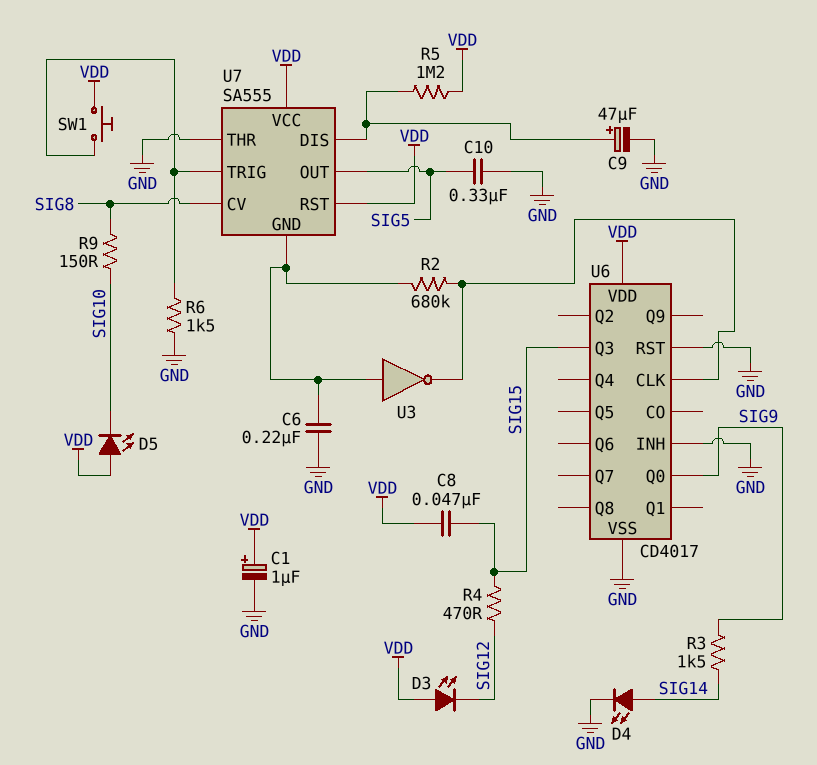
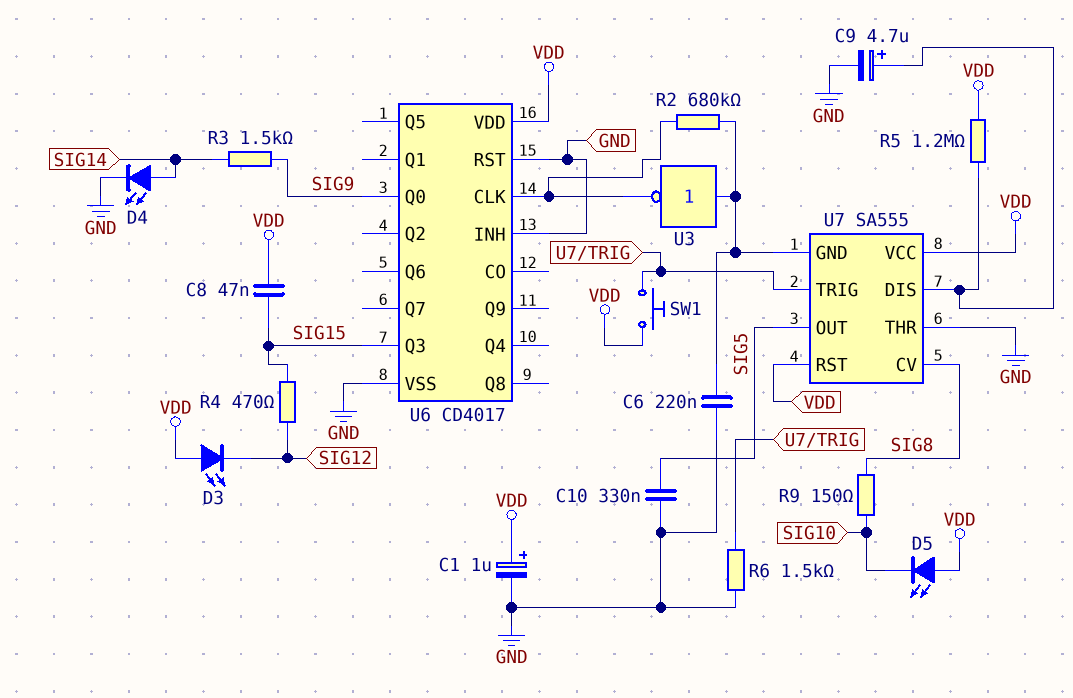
C9: 47uF (plus U7/DIS, minus GND) -> 4.7uF (plus U7/DIS, minus GND)

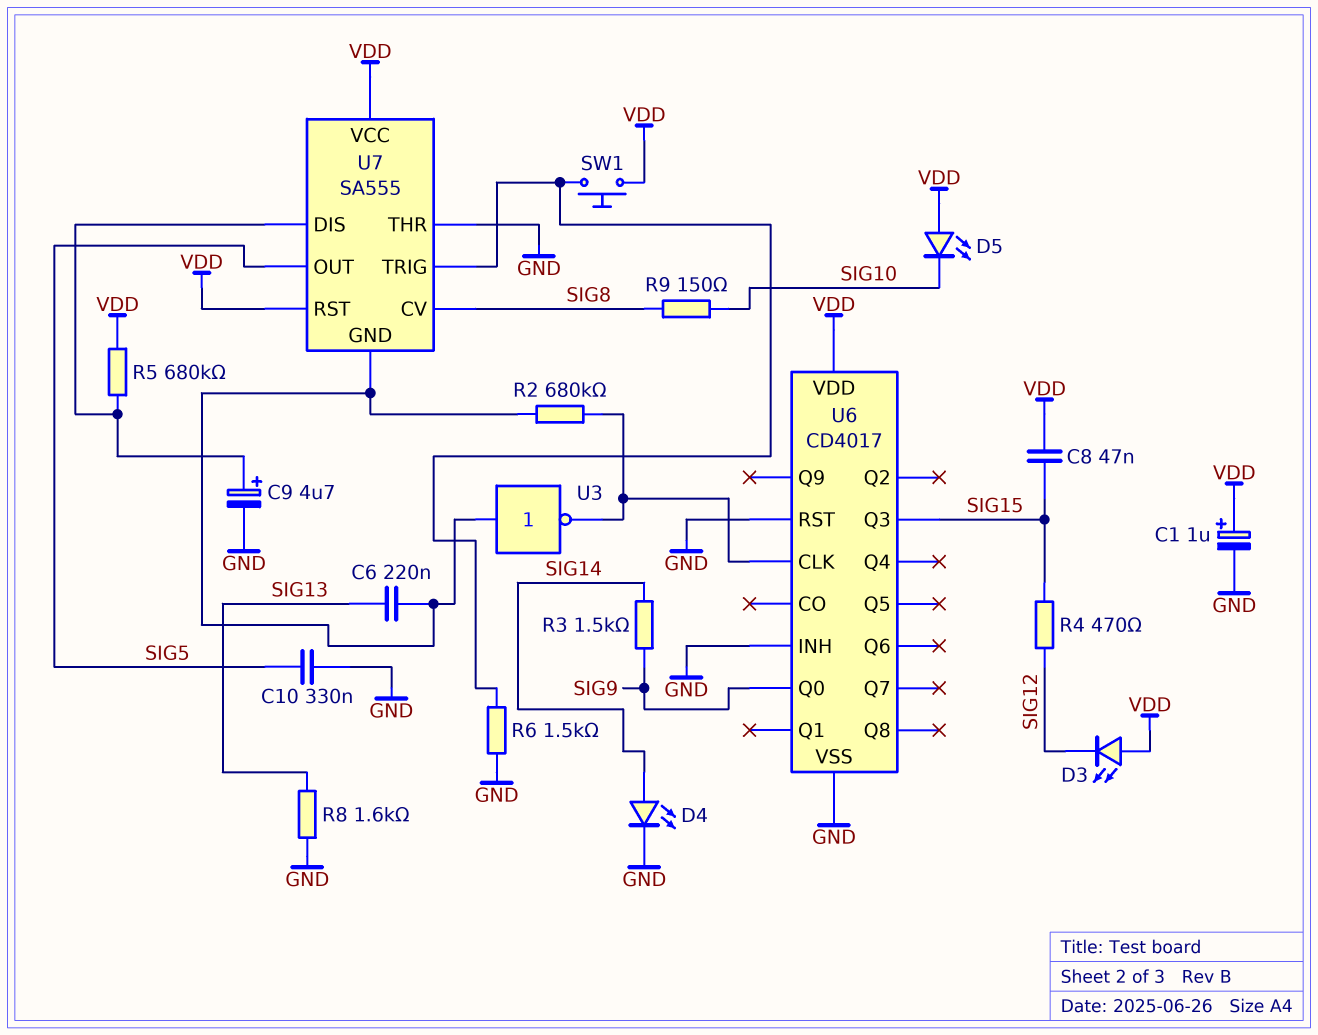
C6: 220nF (GND, U7/GND) -> 220nF (SIG13, U7/GND)
R5: 1.2M (U7/DIS, VDD) -> 680k (U7/DIS, VDD)
R8: none -> 1.6k (GND, SIG13)

